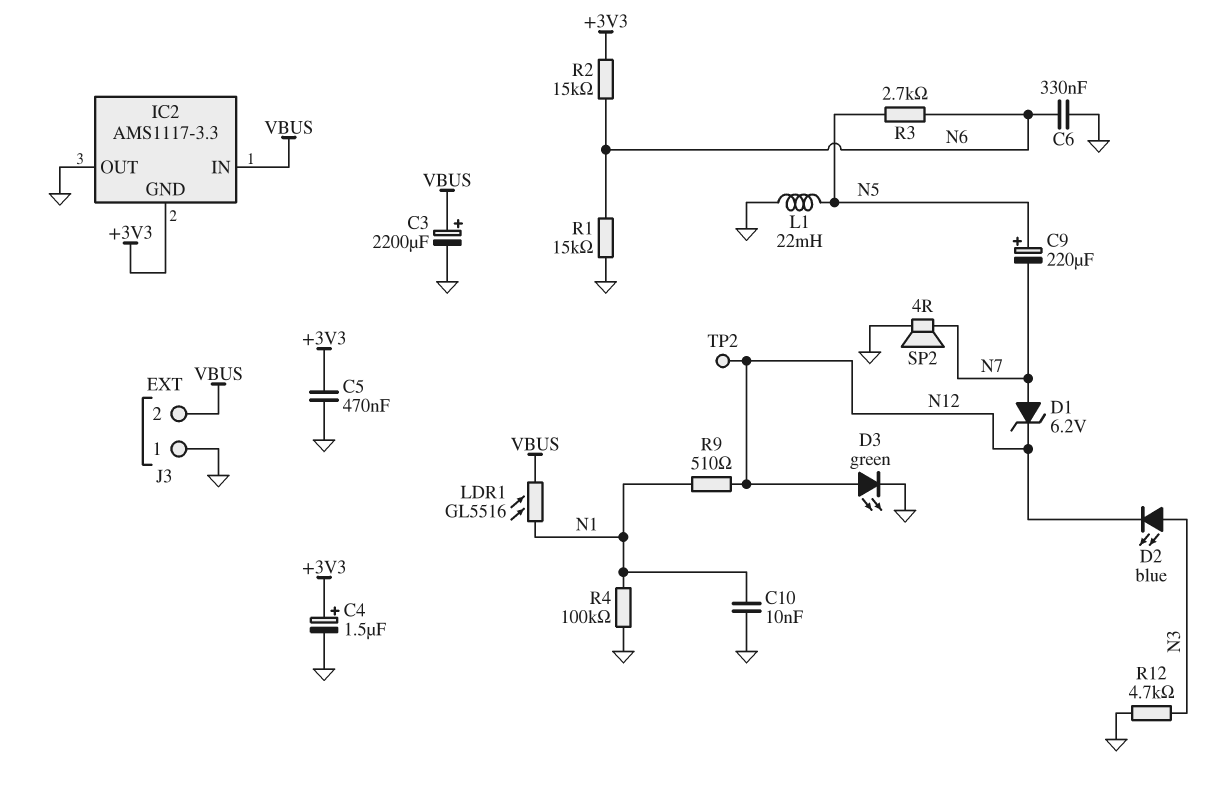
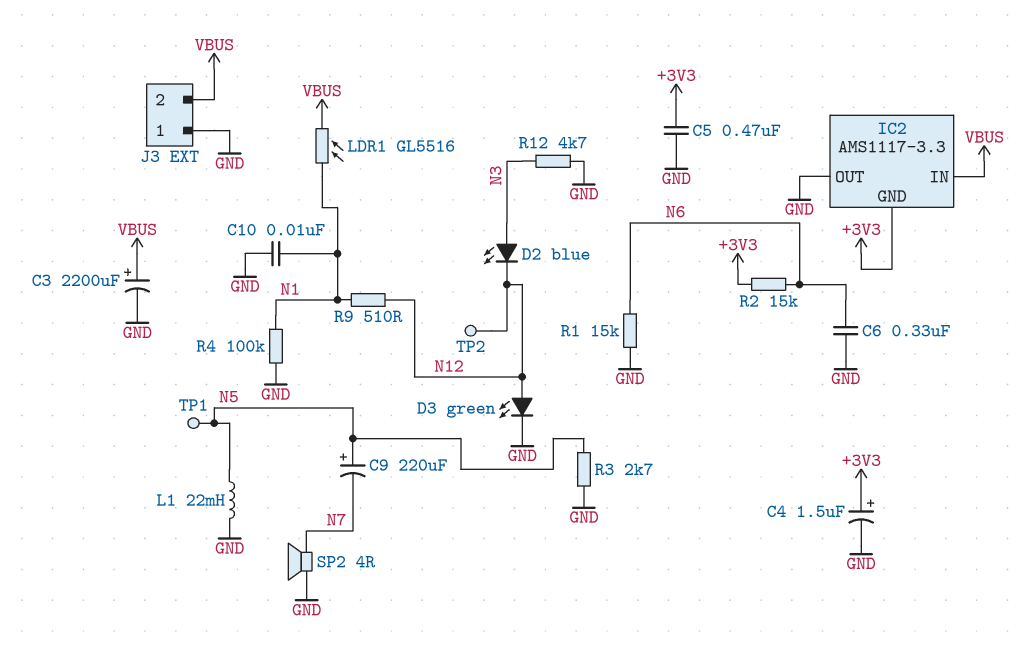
D1: zener 6.2V (A N7, K N12) -> none
R3: 2.7k (N5, N6) -> 2.7k (GND, N5)
TP1: none -> test point (N5)

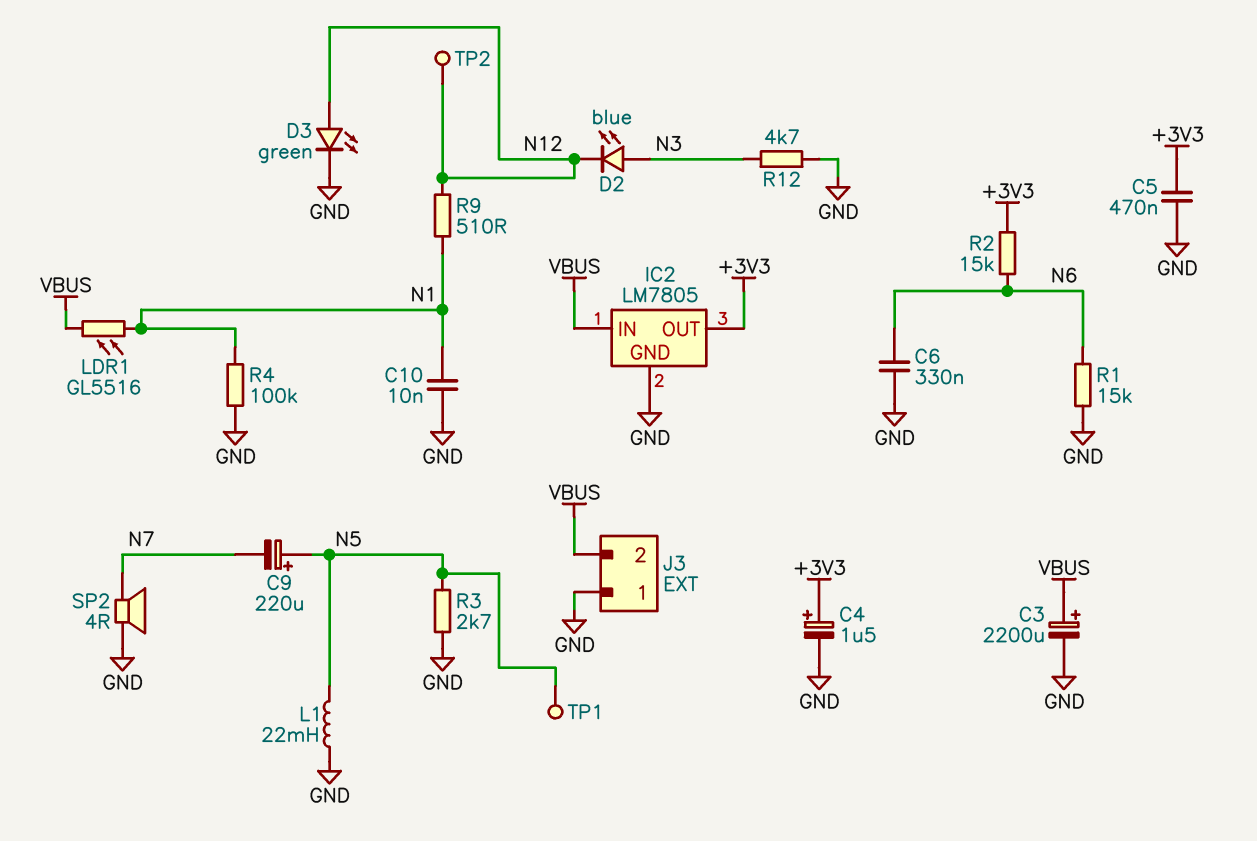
IC2: AMS1117-3.3 -> LM7805
IC2 pin GND: +3V3 -> GND
IC2 pin OUT: GND -> +3V3

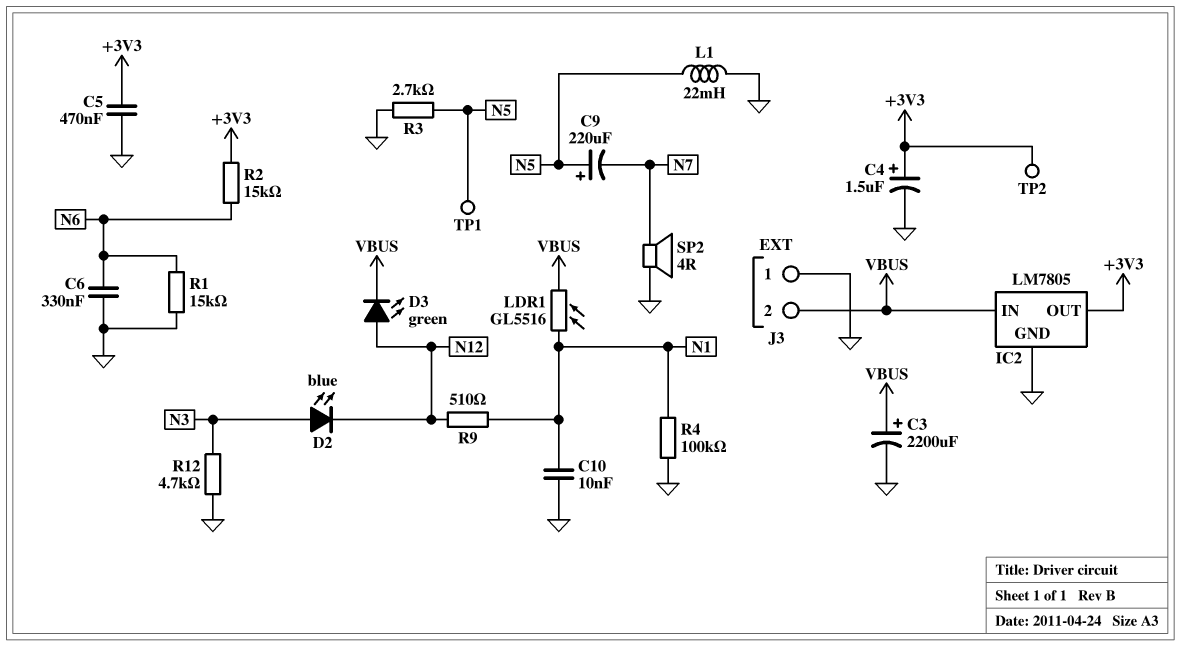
D3: LED green (A N12, K GND) -> LED green (A N12, K VBUS)
TP2: test point (N12) -> test point (+3V3)

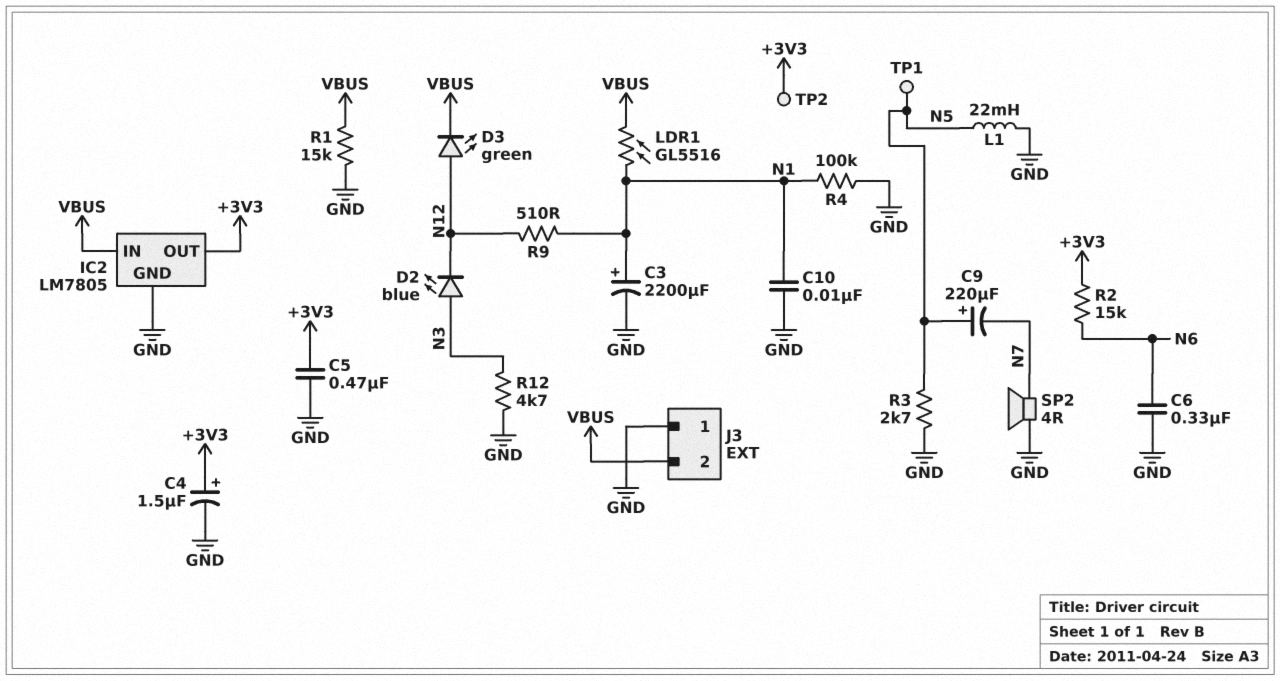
C3: 2200uF (plus VBUS, minus GND) -> 2200uF (plus N1, minus GND)
R1: 15k (GND, N6) -> 15k (GND, VBUS)

